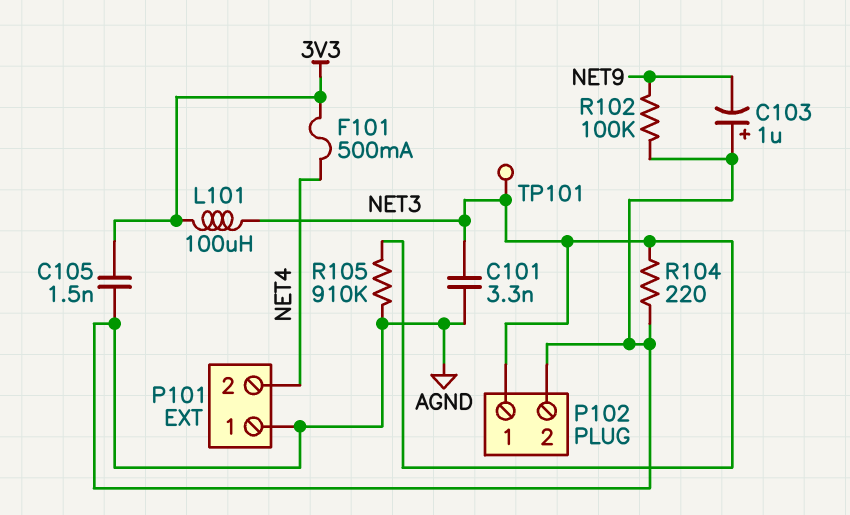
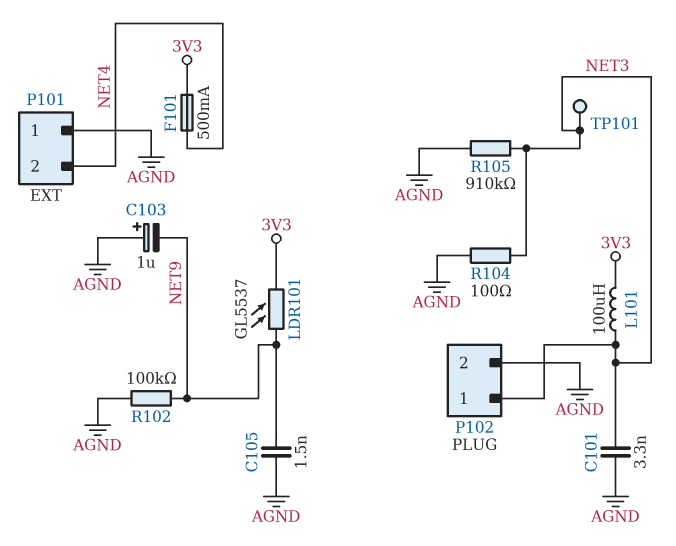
C105: 1.5nF (3V3, AGND) -> 1.5nF (AGND, NET9)
LDR101: none -> GL5537 (3V3, NET9)
R104: 220 (AGND, NET3) -> 100 (AGND, NET3)

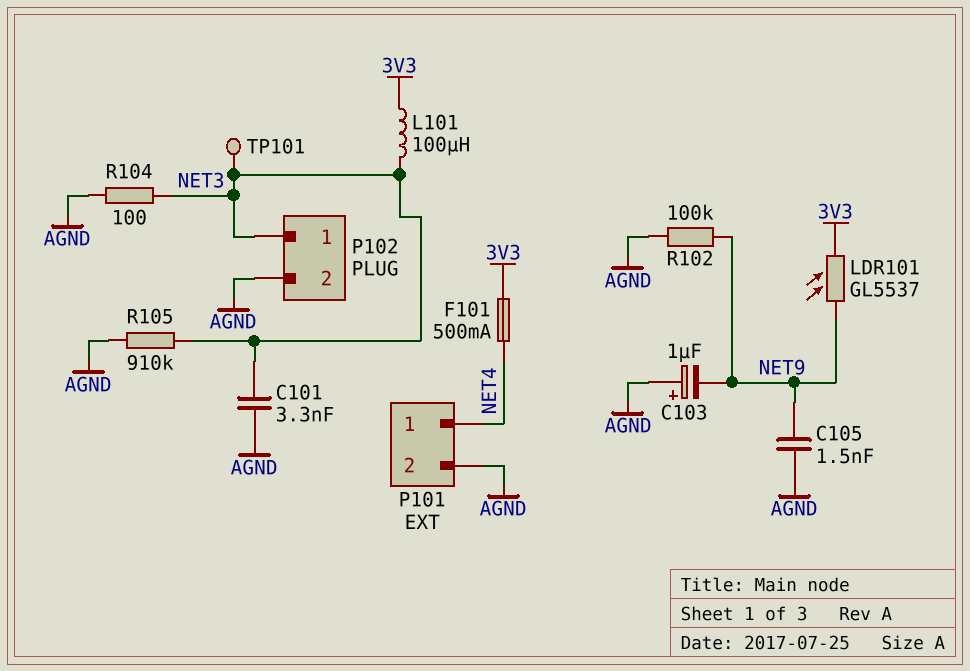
P101 pin 1: AGND -> NET4
P101 pin 2: NET4 -> AGND

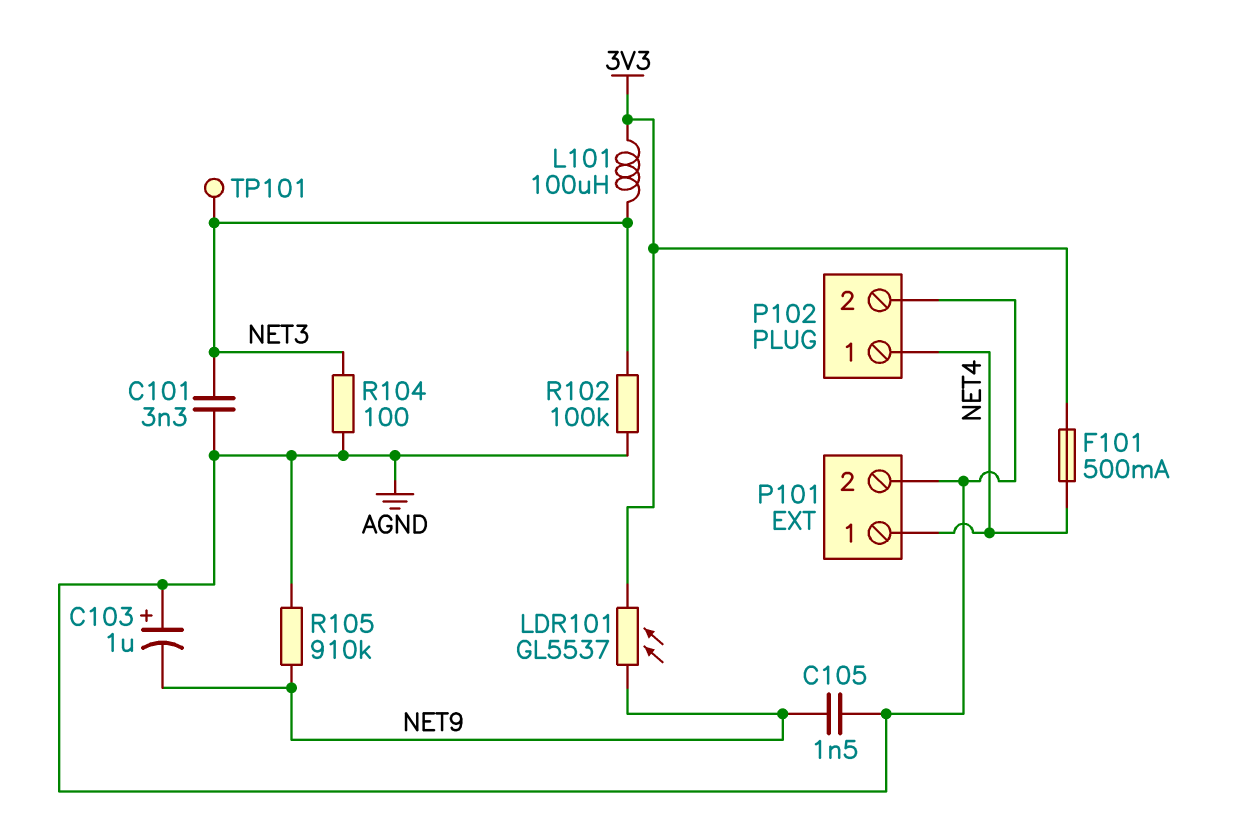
P102 pin 1: NET3 -> NET4
R102: 100k (AGND, NET9) -> 100k (AGND, NET3)
R105: 910k (AGND, NET3) -> 910k (AGND, NET9)

